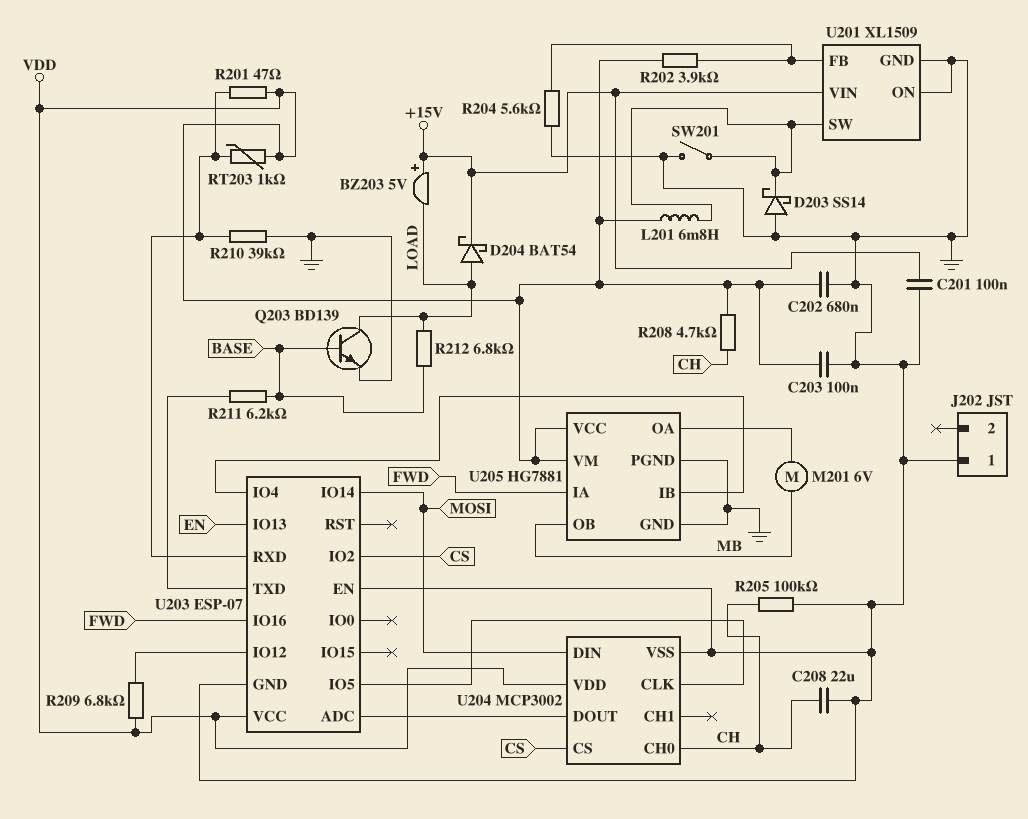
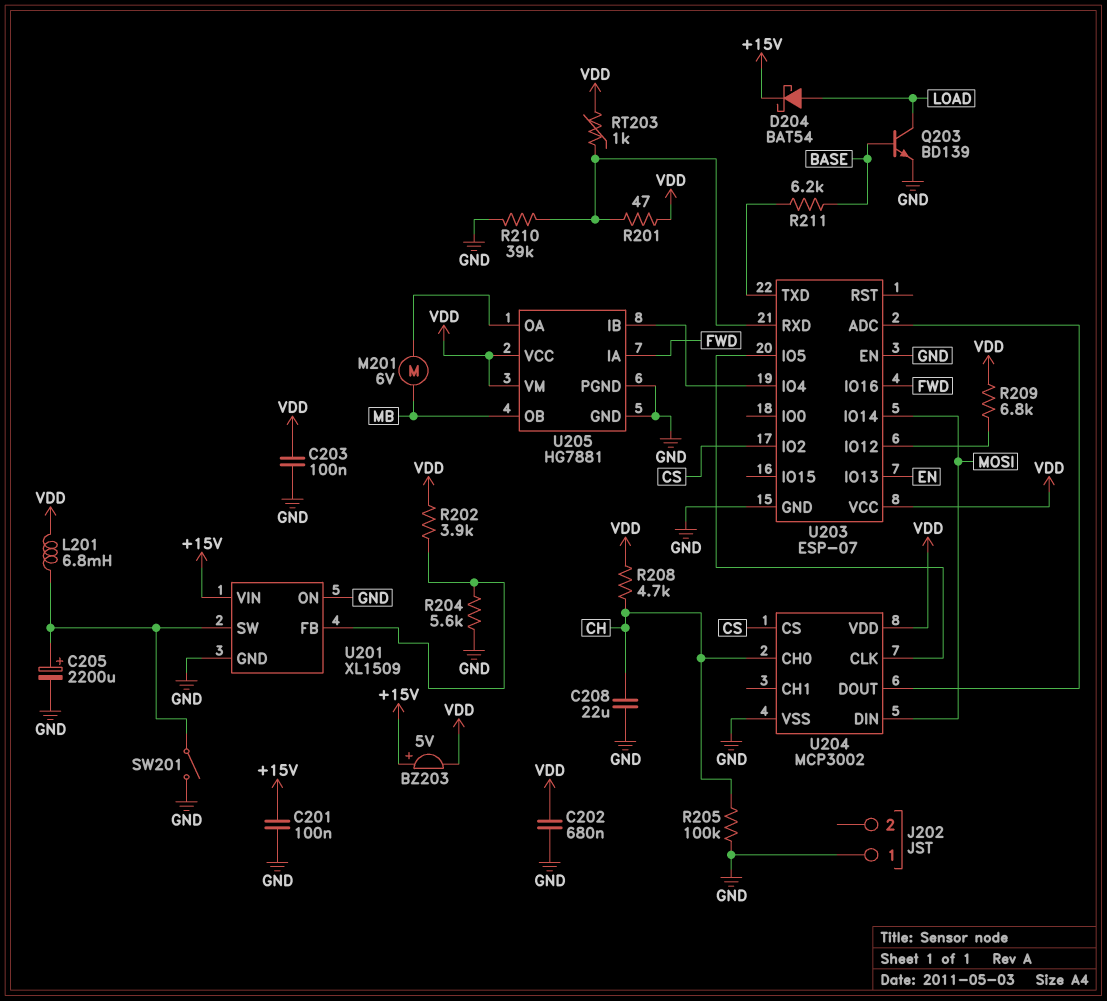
BZ203: buzzer 5V (plus +15V, minus LOAD) -> buzzer 5V (plus +15V, minus VDD)
C205: none -> 2200uF (plus U201/SW, minus GND)
D203: schottky SS14 (A GND, K U201/SW) -> none
R212: 6.8k (BASE, LOAD) -> none

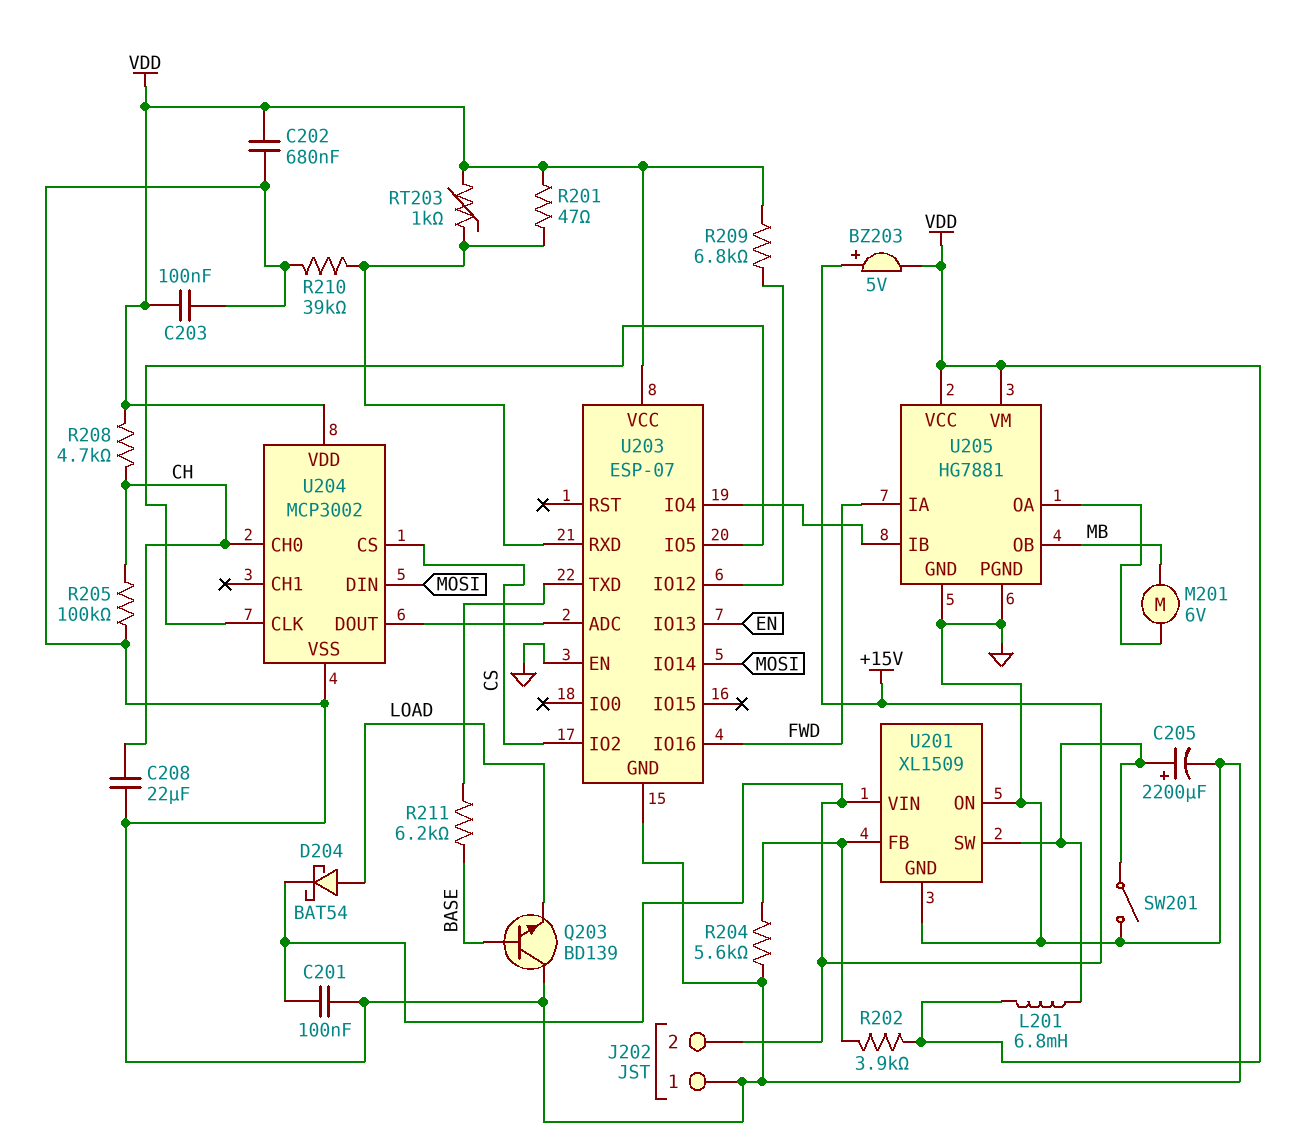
J202 pin 2: none -> +15V
Q203: NPN BD139 (B BASE, C LOAD, E GND) -> NPN BD139 (B BASE, C GND, E LOAD)

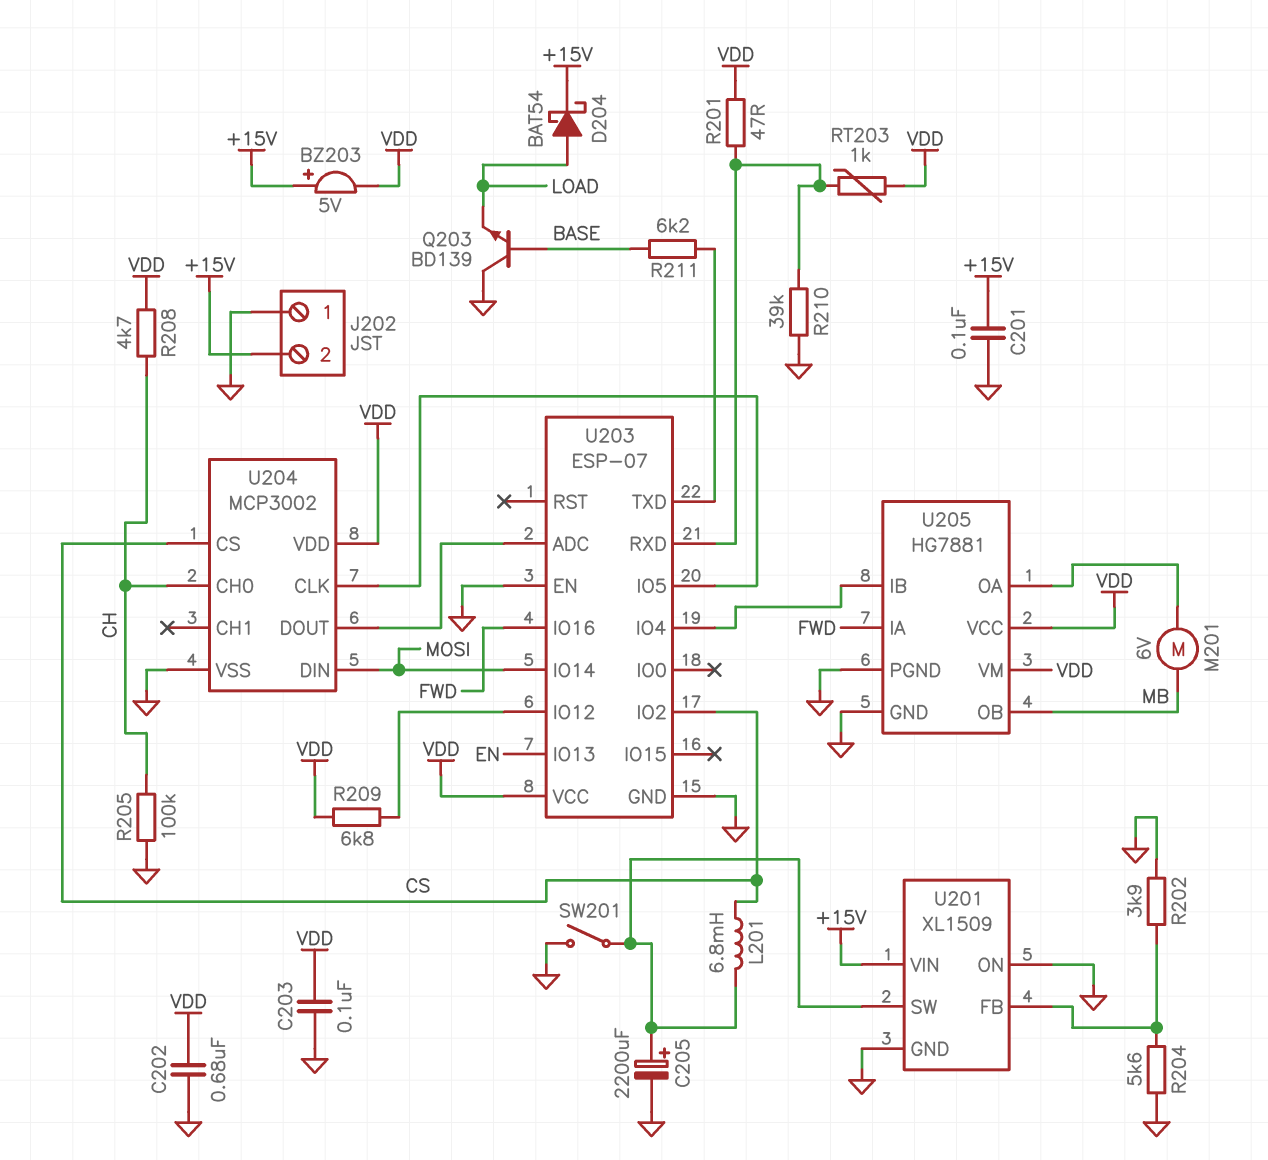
C208: 22uF (CH, GND) -> none
L201: 6.8mH (U201/SW, VDD) -> 6.8mH (CS, U201/SW)
R202: 3.9k (U201/FB, VDD) -> 3.9k (GND, U201/FB)

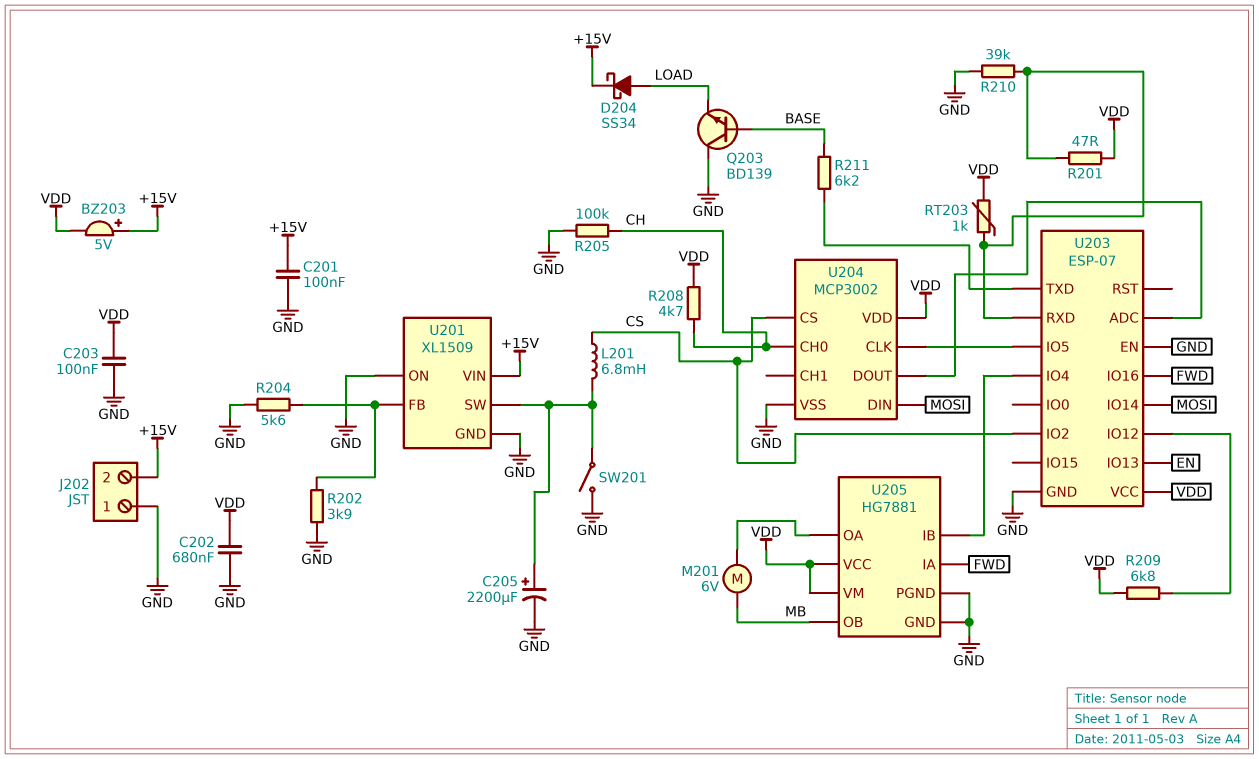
D204: schottky BAT54 (A LOAD, K +15V) -> schottky SS34 (A LOAD, K +15V)

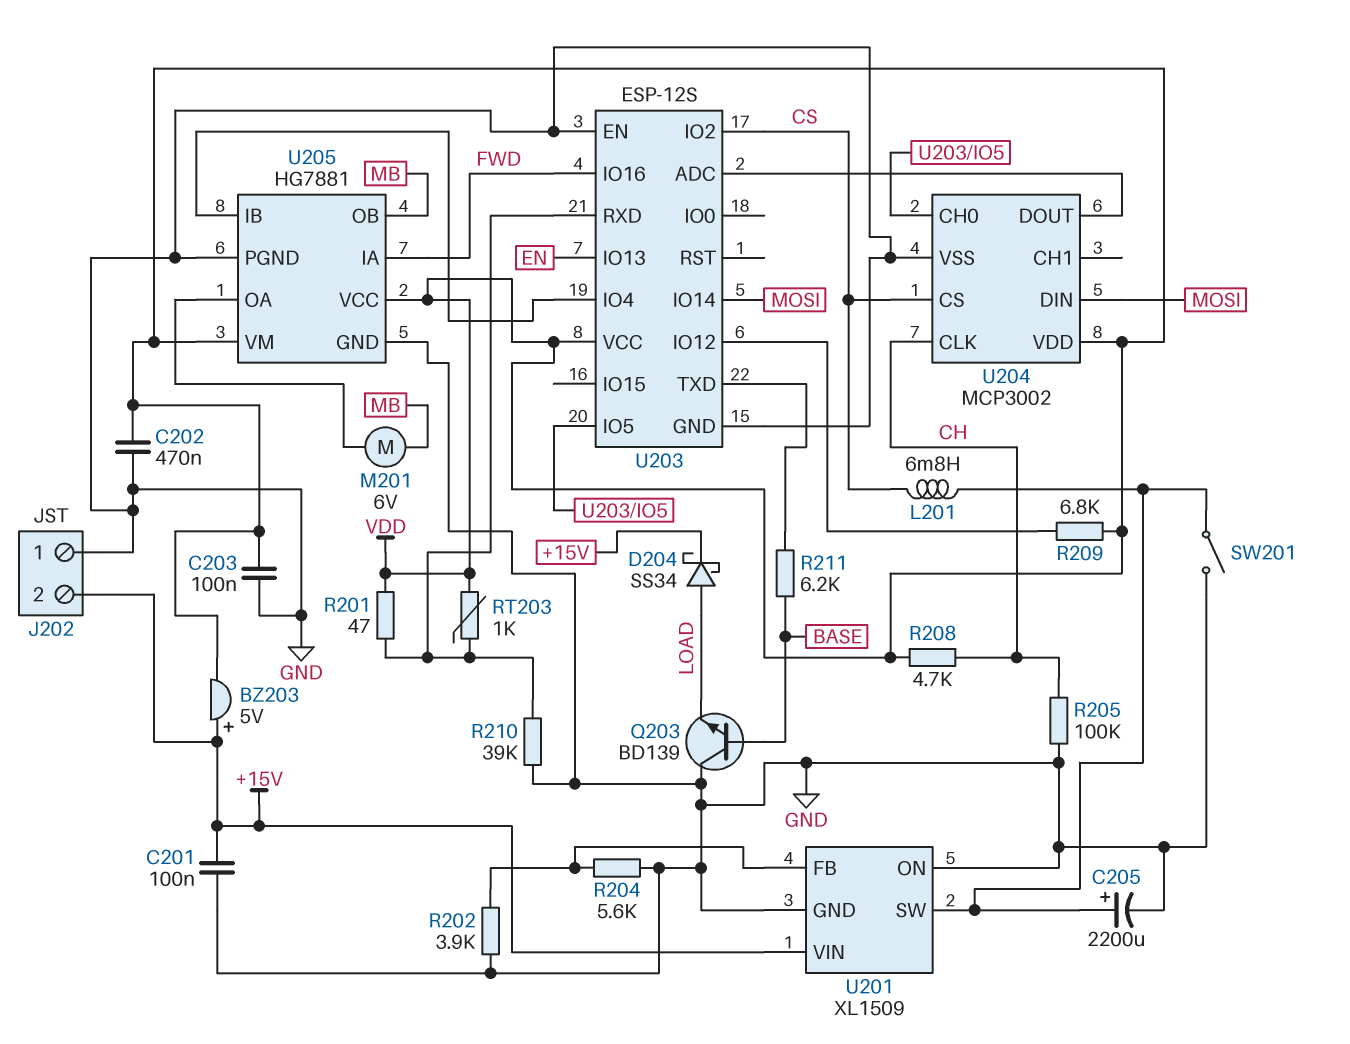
C202: 680nF (GND, VDD) -> 470nF (GND, VDD)
U203: ESP-07 -> ESP-12S
U204 pin CH0: CH -> U203/IO5
U204 pin CLK: U203/IO5 -> CH

